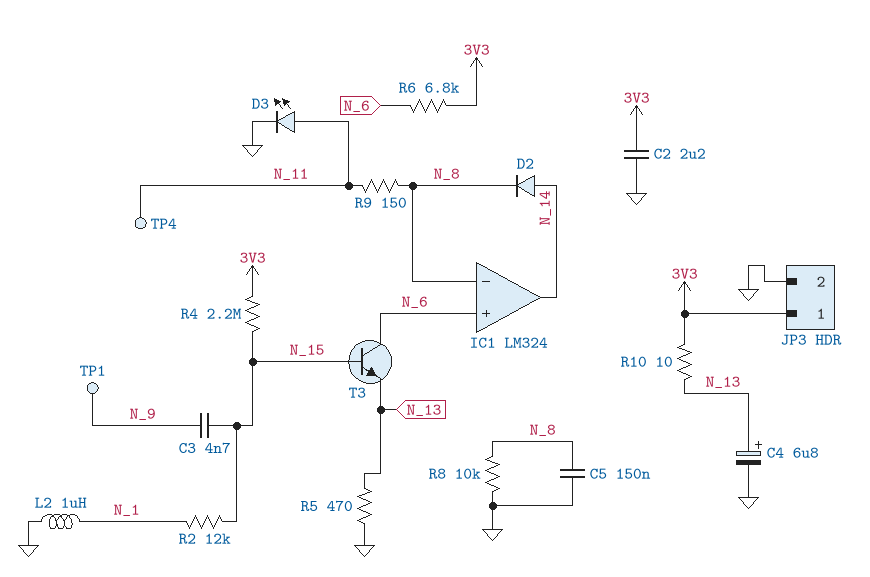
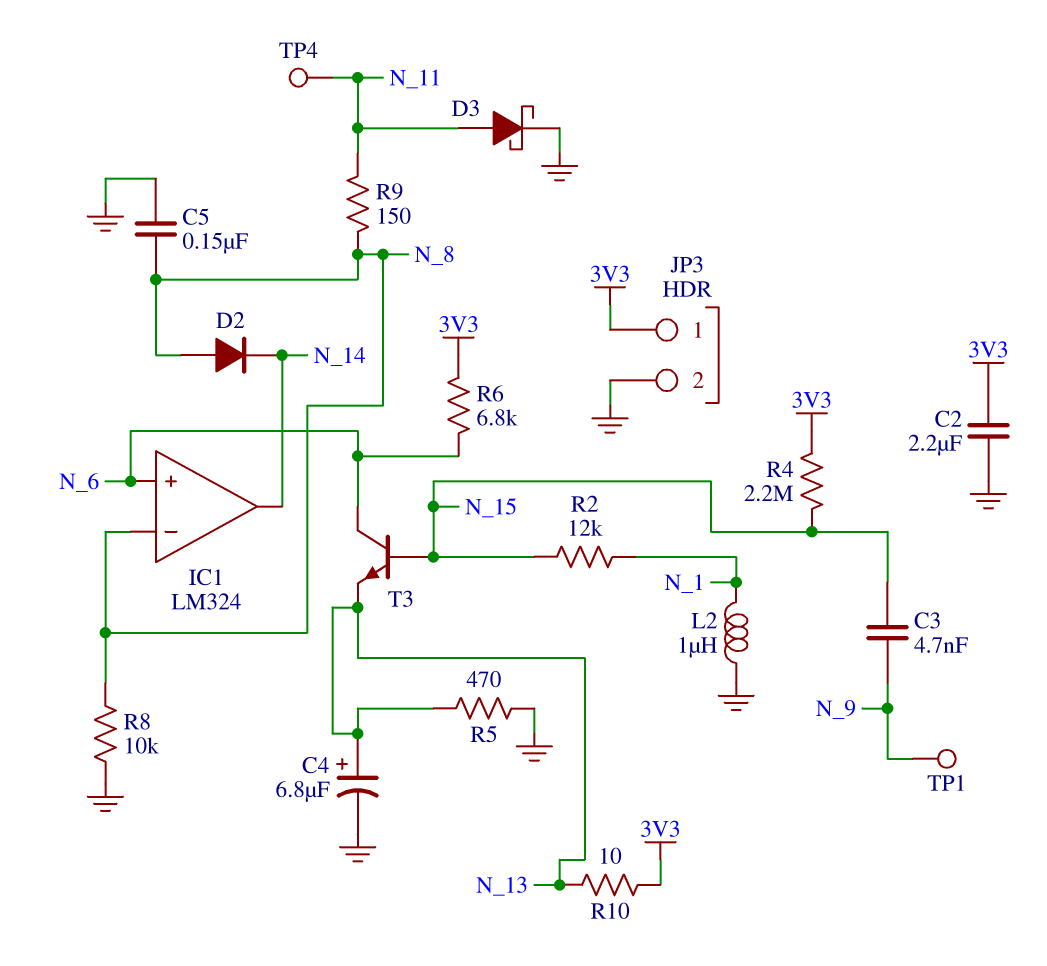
D2: diode (A N_14, K N_8) -> diode (A N_8, K N_14)
D3: LED (A N_11, K GND) -> schottky (A N_11, K GND)

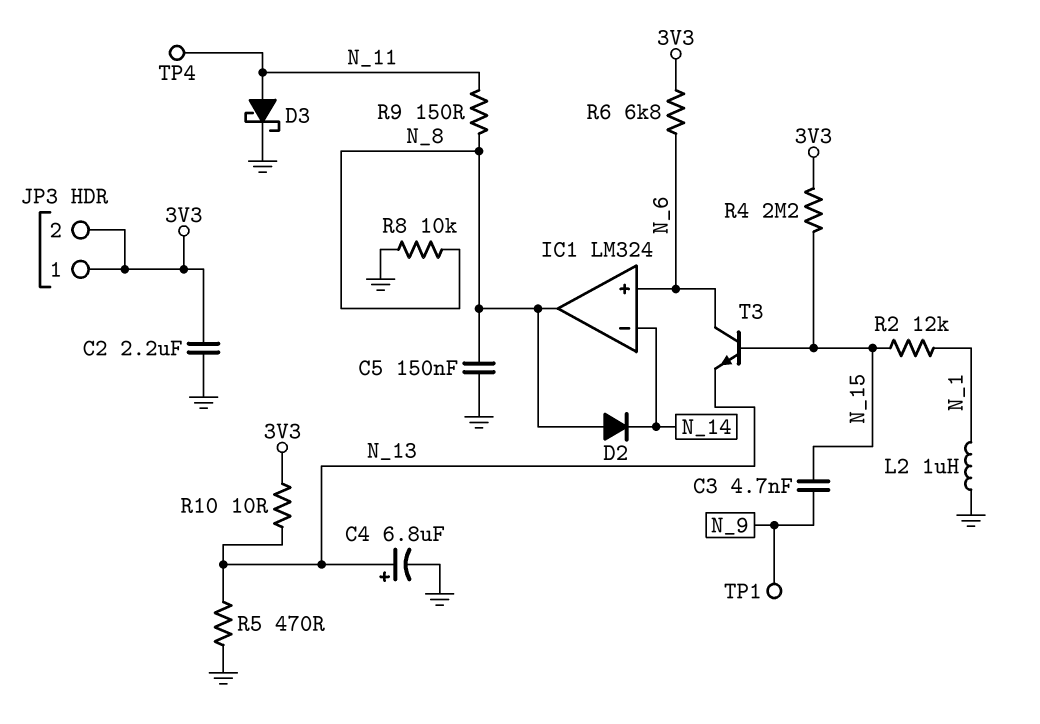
IC1 pin in-: N_8 -> N_14
IC1 pin out: N_14 -> N_8
JP3 pin 2: GND -> 3V3

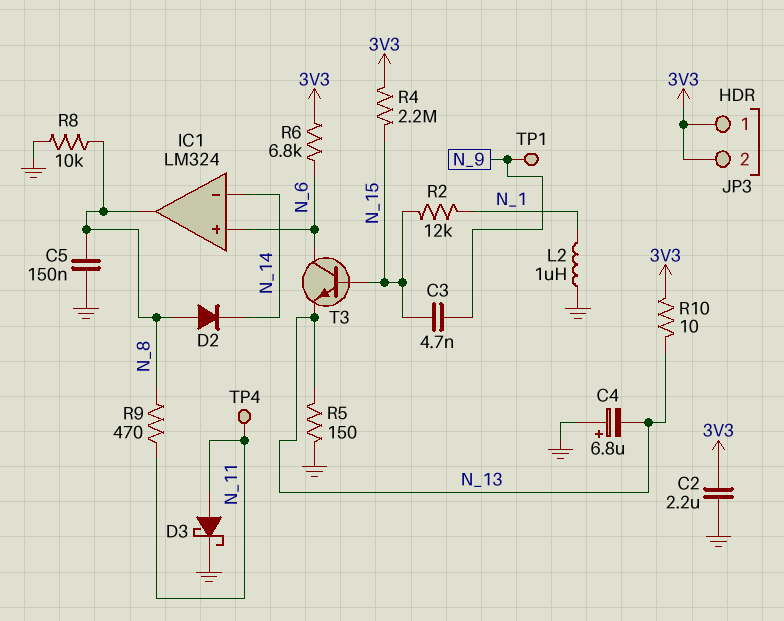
C4: 6.8uF (plus N_13, minus GND) -> 6.8uF (plus GND, minus N_13)
R5: 470 (GND, N_13) -> 150 (GND, N_13)
R9: 150 (N_8, N_11) -> 470 (N_8, N_11)

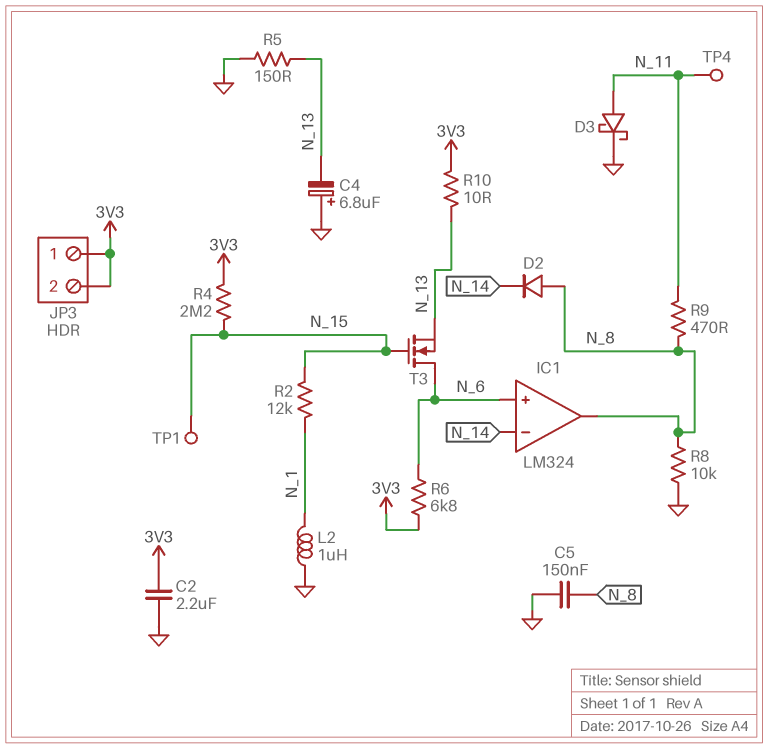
C3: 4.7nF (N_9, N_15) -> none
T3: NPN (B N_15, C N_6, E N_13) -> NMOS (G N_15, D N_6, S N_13)
TP1: test point (N_9) -> test point (N_15)

